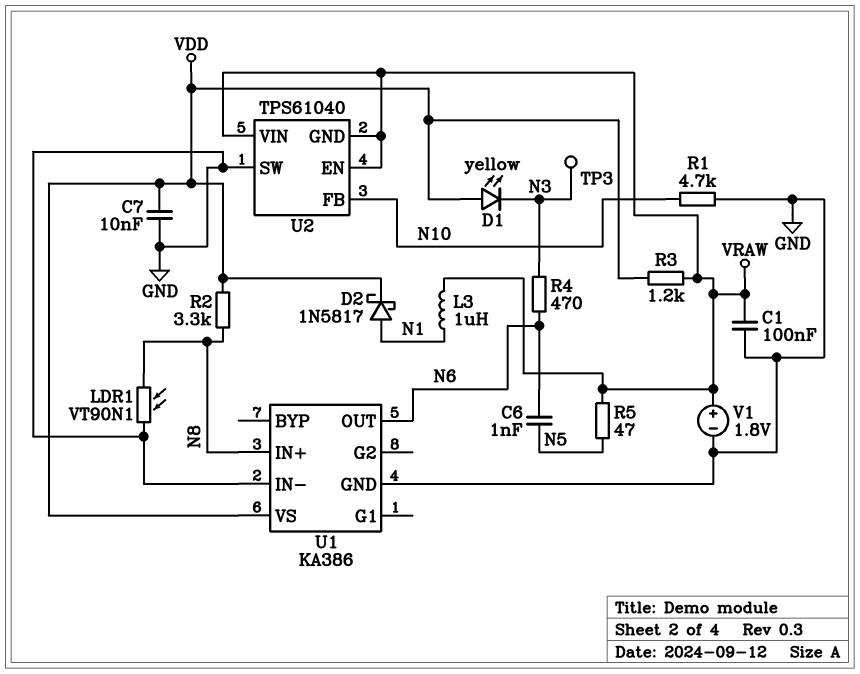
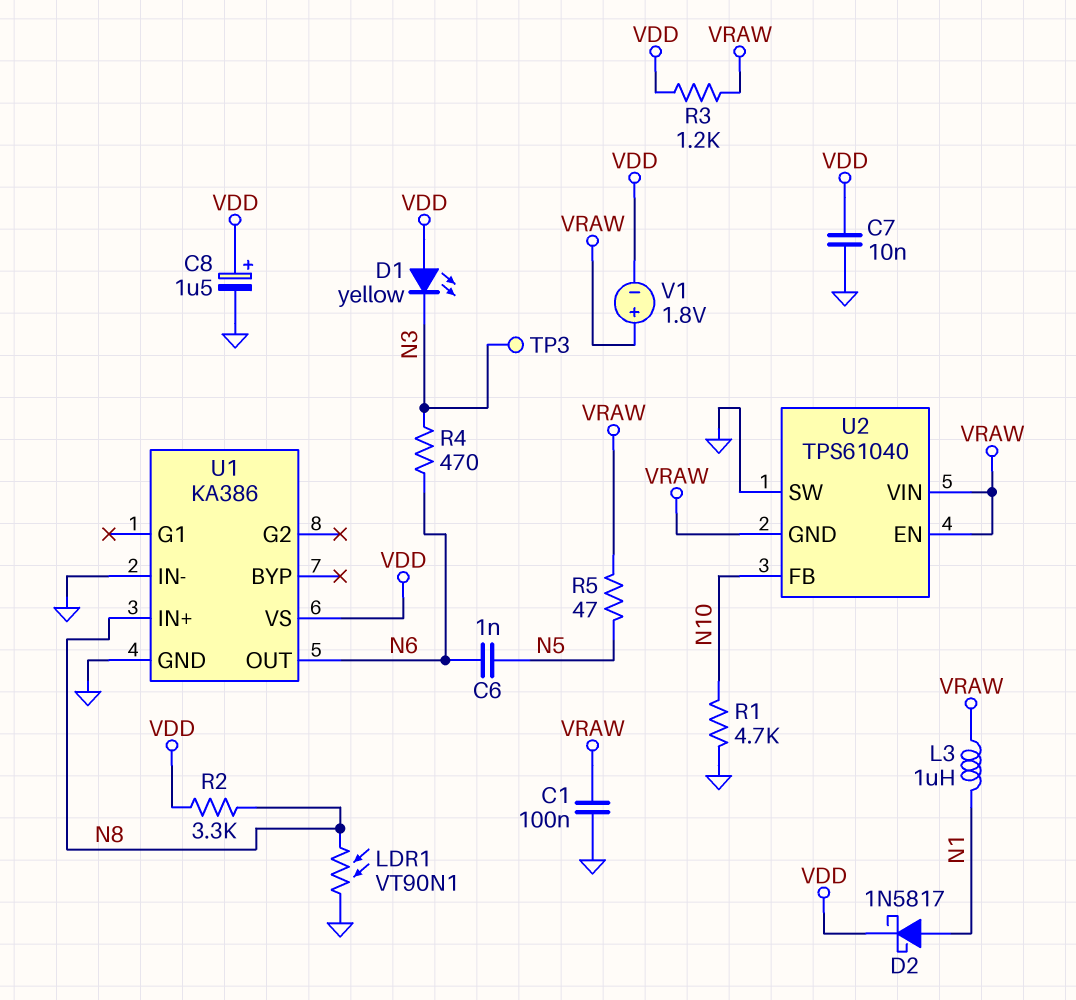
C8: none -> 1.5uF (plus VDD, minus GND)
V1: 1.8V (plus VRAW, minus GND) -> 1.8V (plus VRAW, minus VDD)

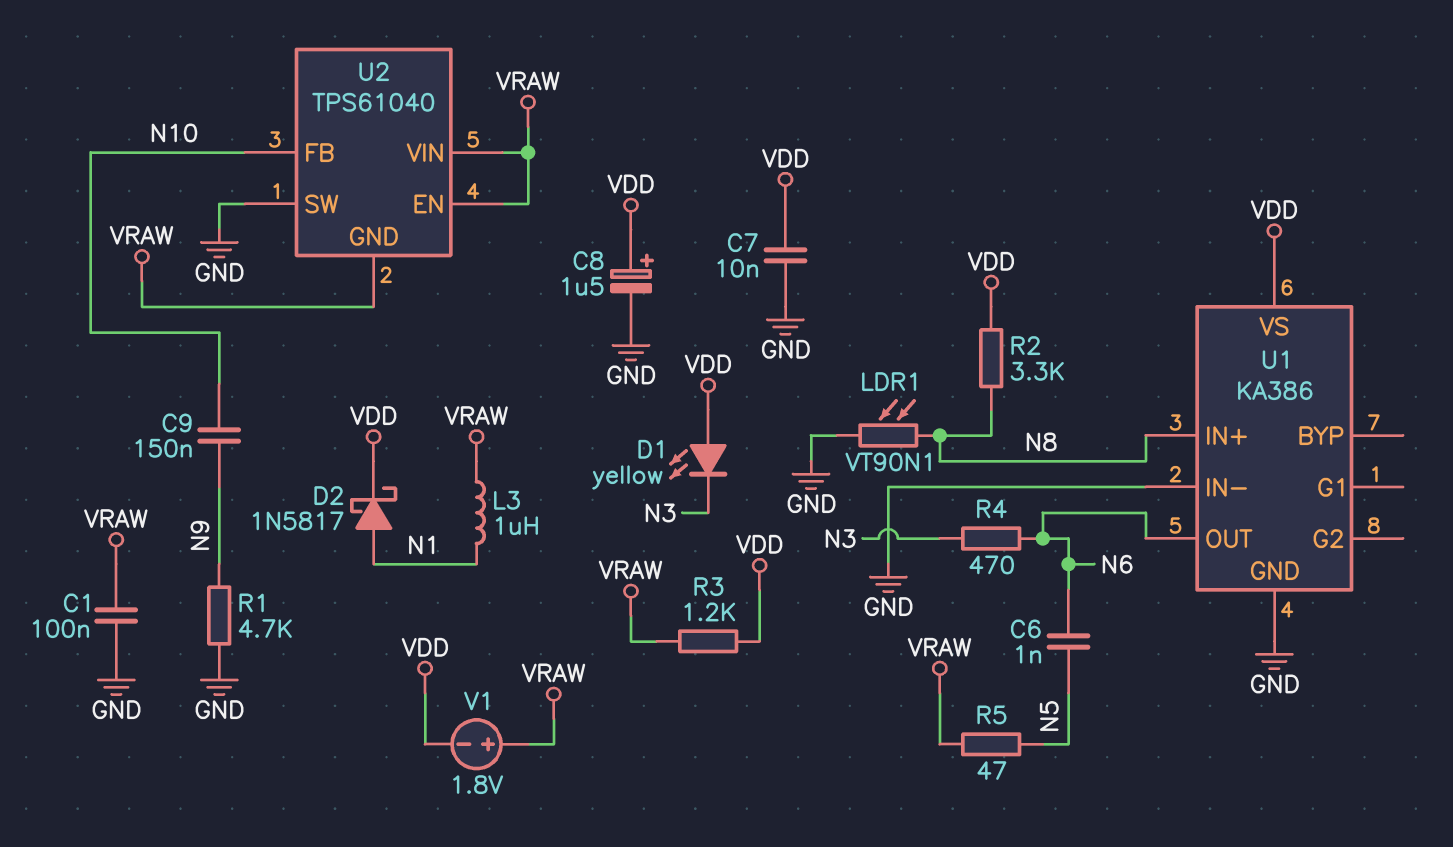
C9: none -> 150nF (N9, N10)
R1: 4.7k (GND, N10) -> 4.7k (GND, N9)
TP3: test point (N3) -> none

